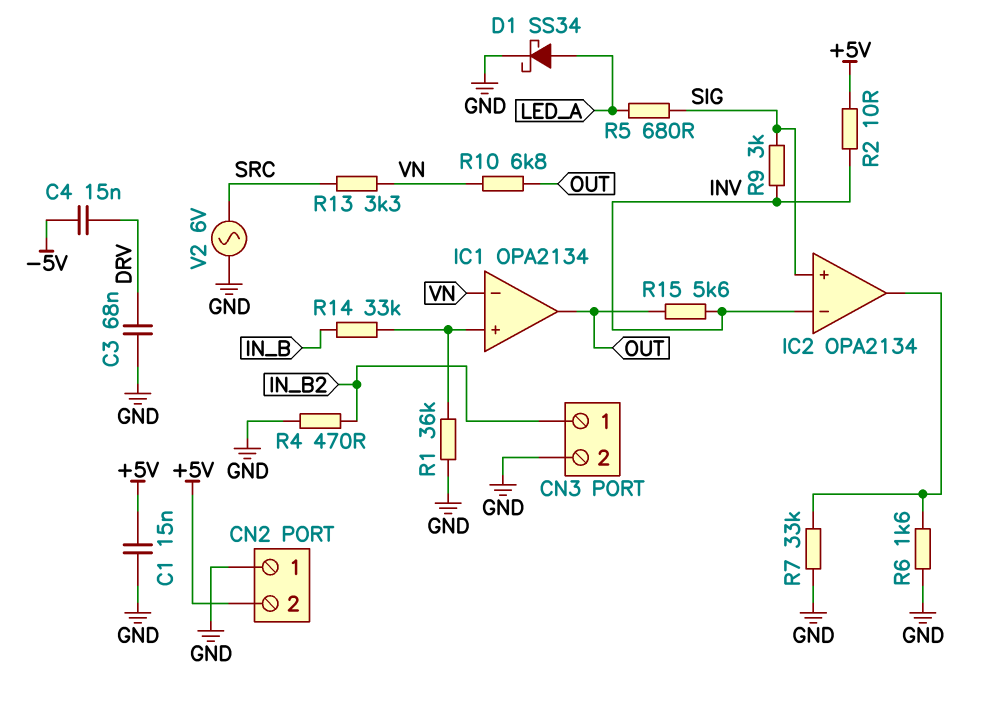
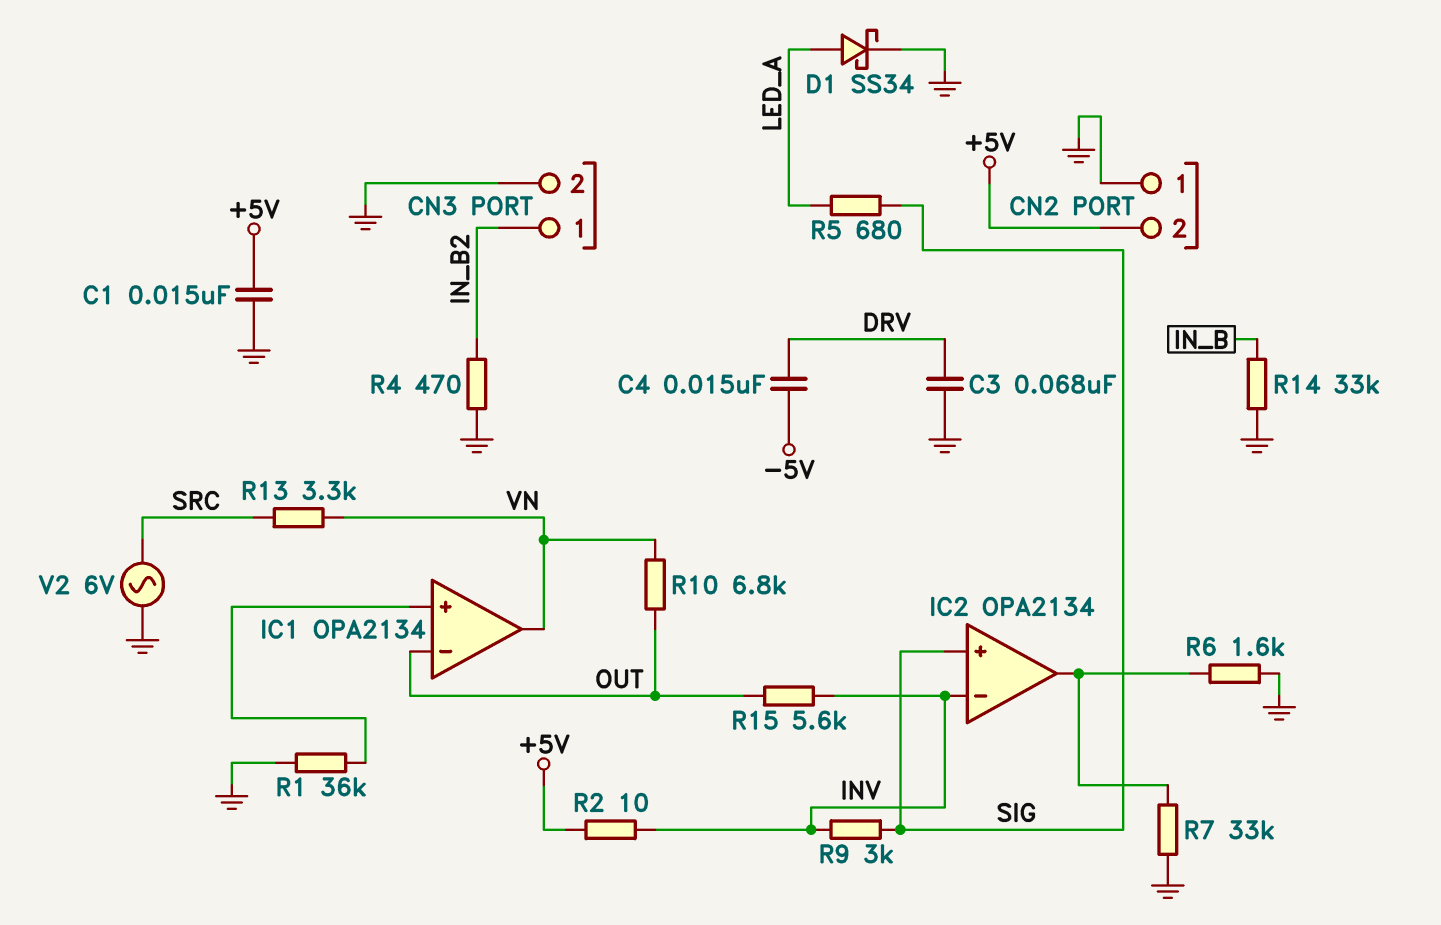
IC1 pin in-: VN -> OUT
IC1 pin out: OUT -> VN
R14: 33k (IC1/in+, IN_B) -> 33k (GND, IN_B)

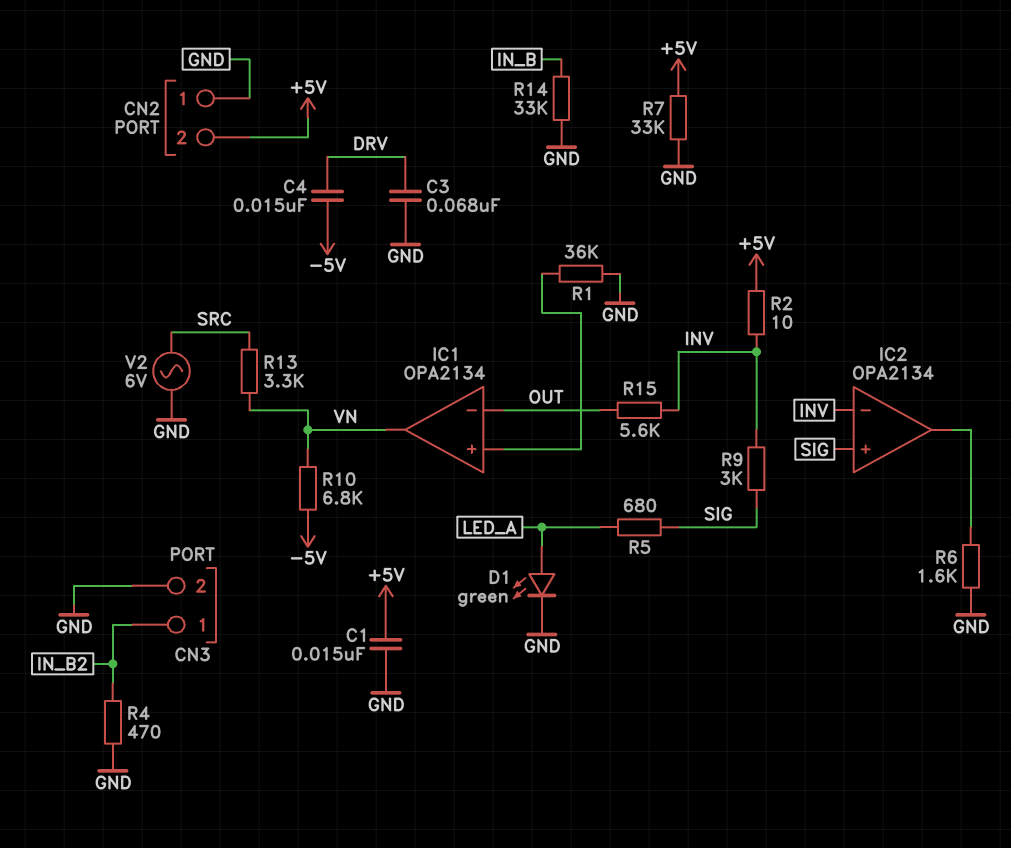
D1: schottky SS34 (A LED_A, K GND) -> LED green (A LED_A, K GND)
R7: 33k (GND, IC2/out) -> 33k (+5V, GND)
R10: 6.8k (OUT, VN) -> 6.8k (-5V, VN)

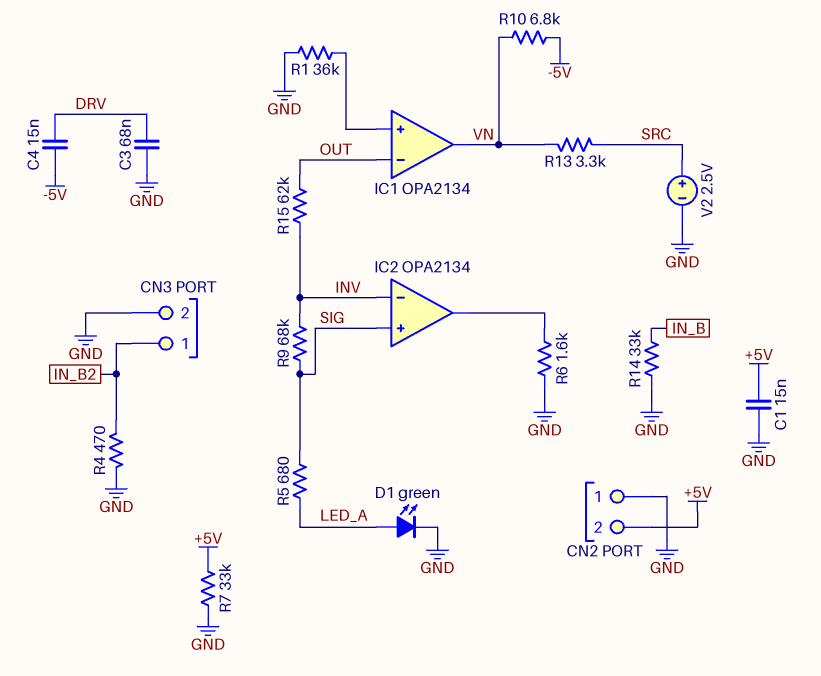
R2: 10 (+5V, INV) -> none
R9: 3k (INV, SIG) -> 68k (INV, SIG)
R15: 5.6k (INV, OUT) -> 62k (INV, OUT)
V2: AC 6V (GND, SRC) -> 2.5V (plus SRC, minus GND)

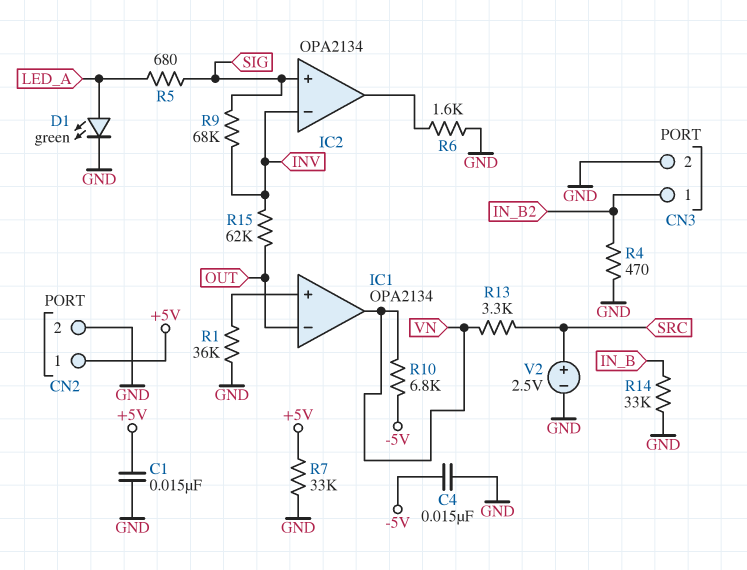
C3: 68nF (DRV, GND) -> none
C4: 15nF (-5V, DRV) -> 15nF (-5V, GND)
CN2 pin 1: GND -> +5V
CN2 pin 2: +5V -> GND

